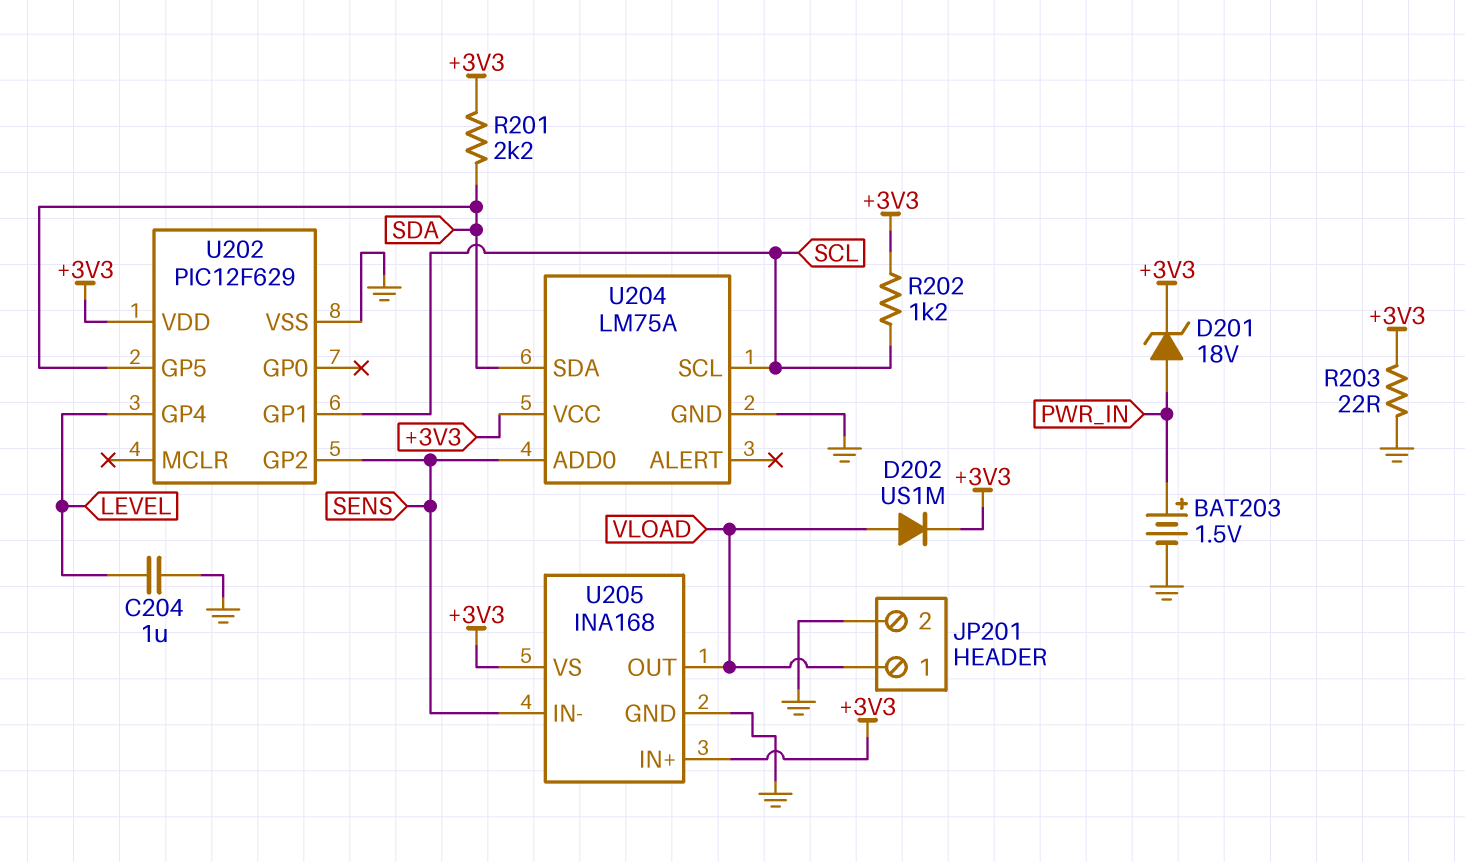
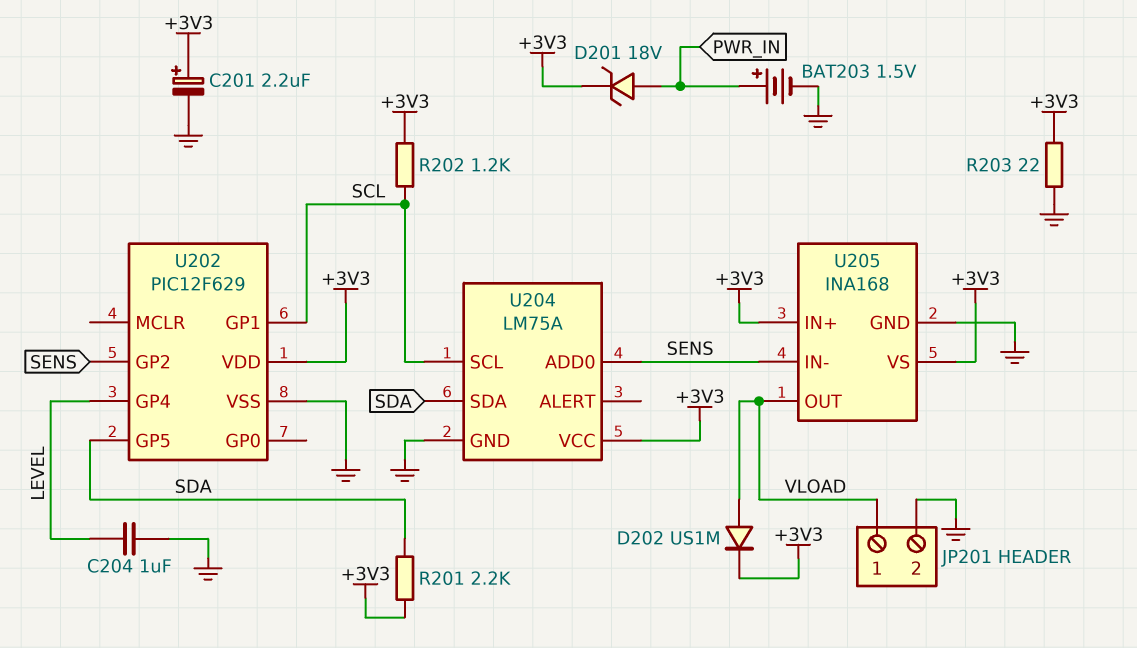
C201: none -> 2.2uF (plus +3V3, minus GND)

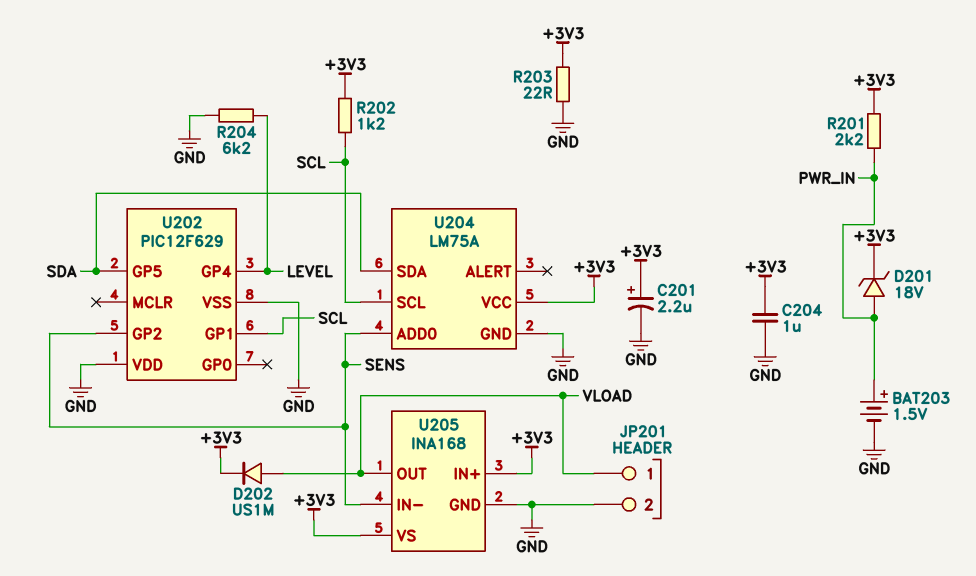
C204: 1uF (GND, LEVEL) -> 1uF (+3V3, GND)
R201: 2.2k (+3V3, SDA) -> 2.2k (+3V3, PWR_IN)
R204: none -> 6.2k (GND, LEVEL)
U202 pin VDD: +3V3 -> GND

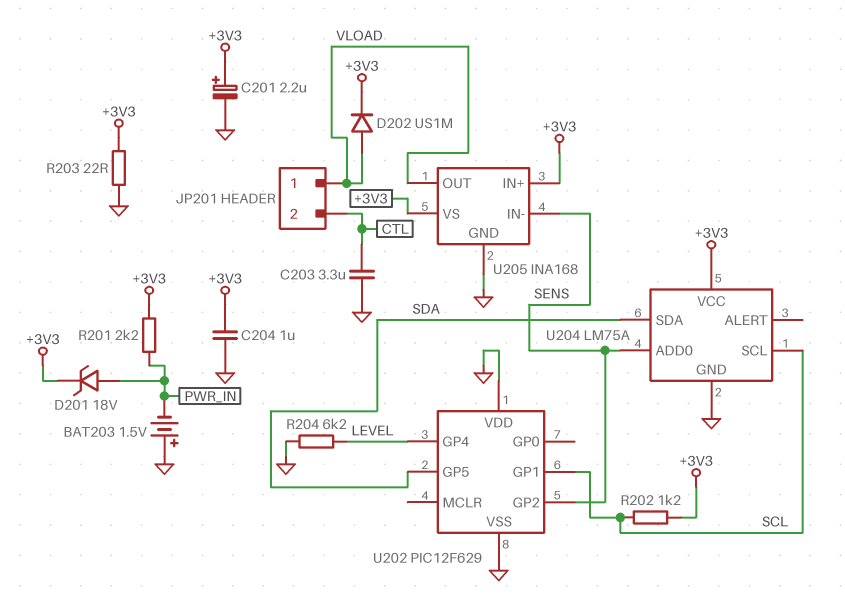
BAT203: 1.5V (plus PWR_IN, minus GND) -> 1.5V (plus GND, minus PWR_IN)
C203: none -> 3.3uF (CTL, GND)
JP201 pin 2: GND -> CTL

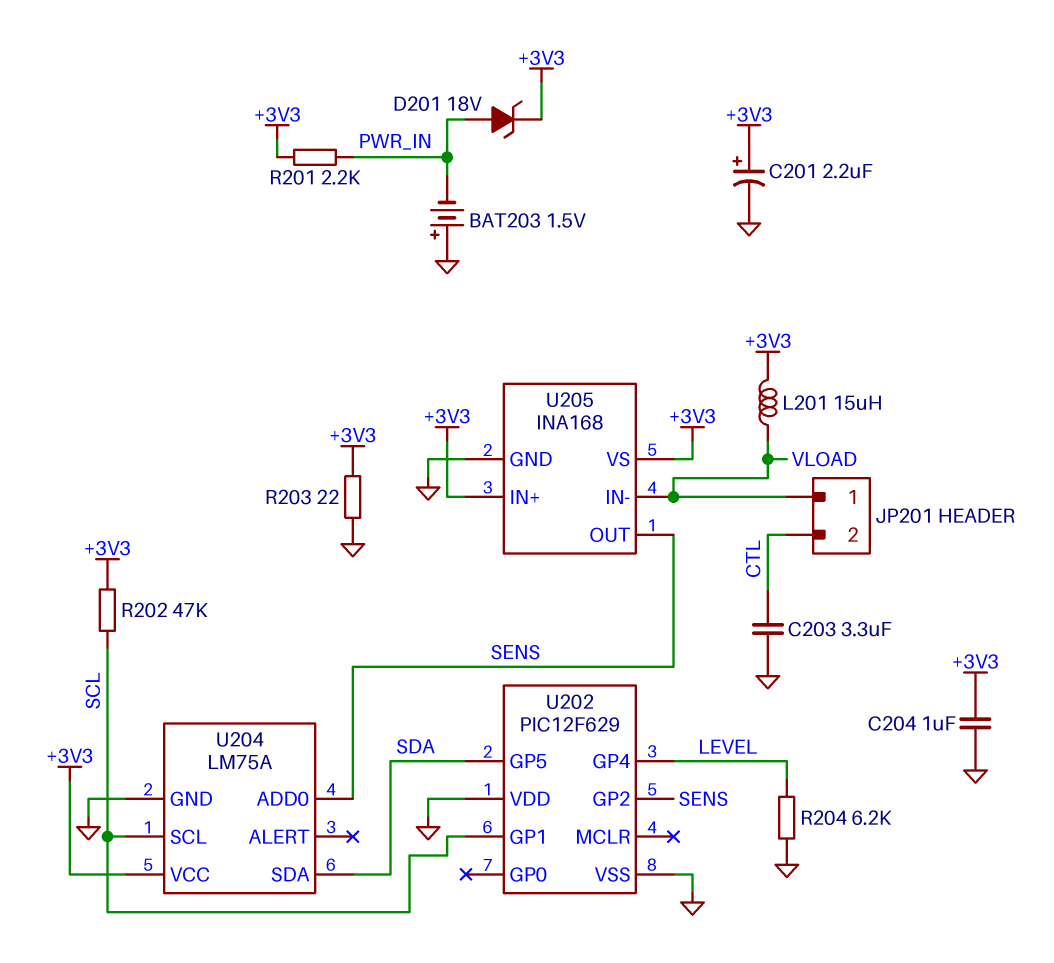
D202: diode US1M (A VLOAD, K +3V3) -> none
L201: none -> 15uH (+3V3, VLOAD)
R202: 1.2k (+3V3, SCL) -> 47k (+3V3, SCL)
U205 pin IN-: SENS -> VLOAD
U205 pin OUT: VLOAD -> SENS

